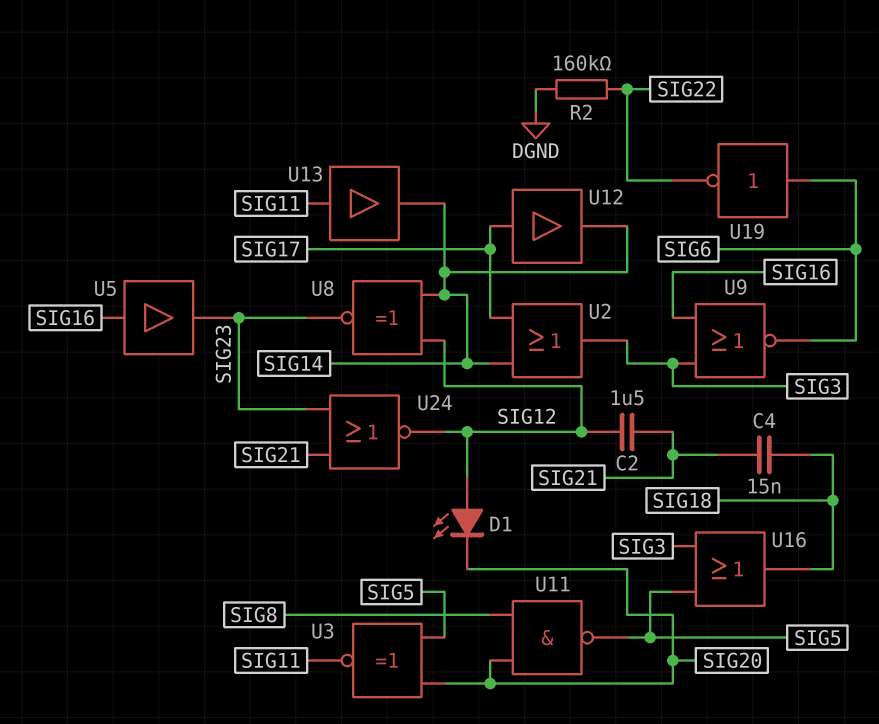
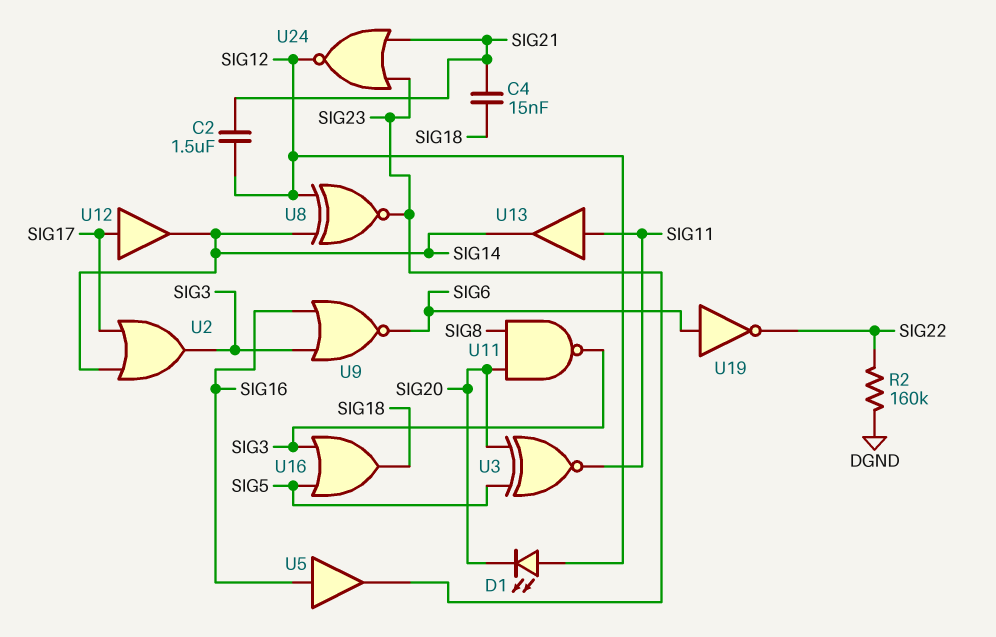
U11: NAND (in SIG8, in SIG20, out SIG5) -> NAND (in SIG8, in SIG20, out SIG3)

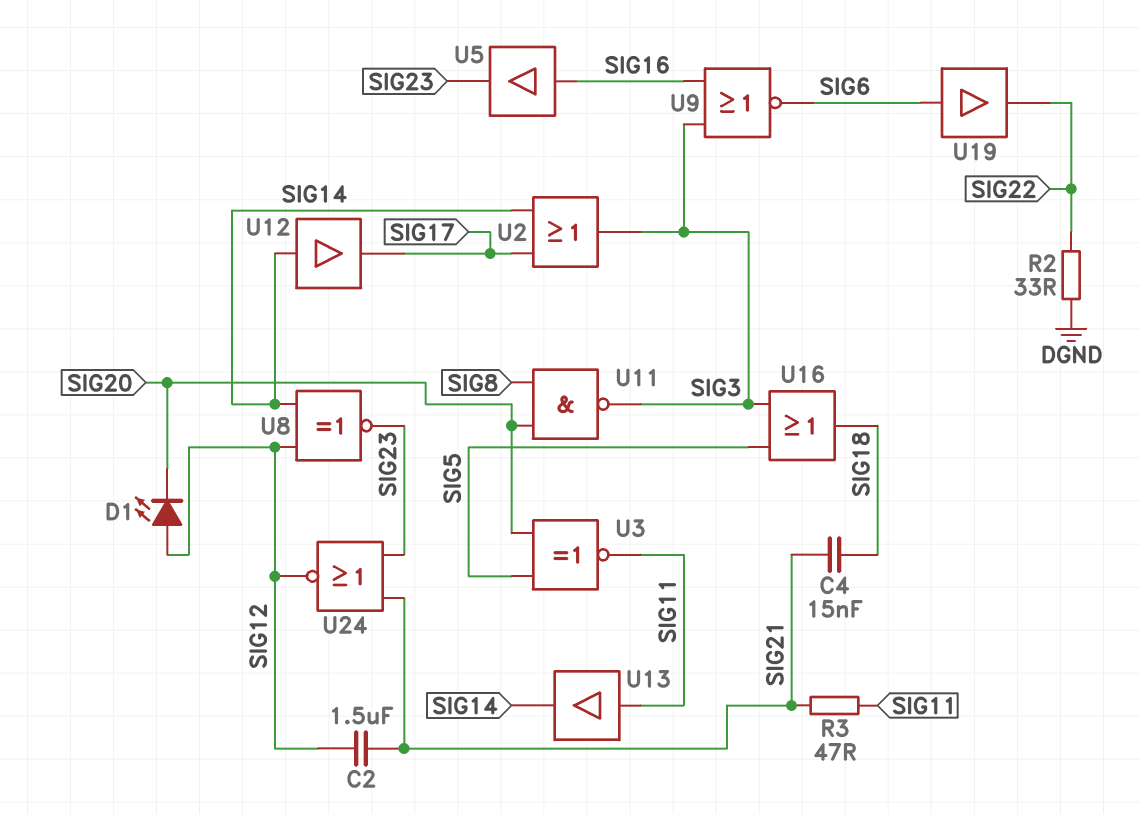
R2: 160k (DGND, SIG22) -> 33 (DGND, SIG22)
R3: none -> 47 (SIG11, SIG21)
U12: buffer (in SIG17, out SIG14) -> buffer (in SIG14, out SIG17)
U19: NOT (in SIG6, out SIG22) -> buffer (in SIG6, out SIG22)

